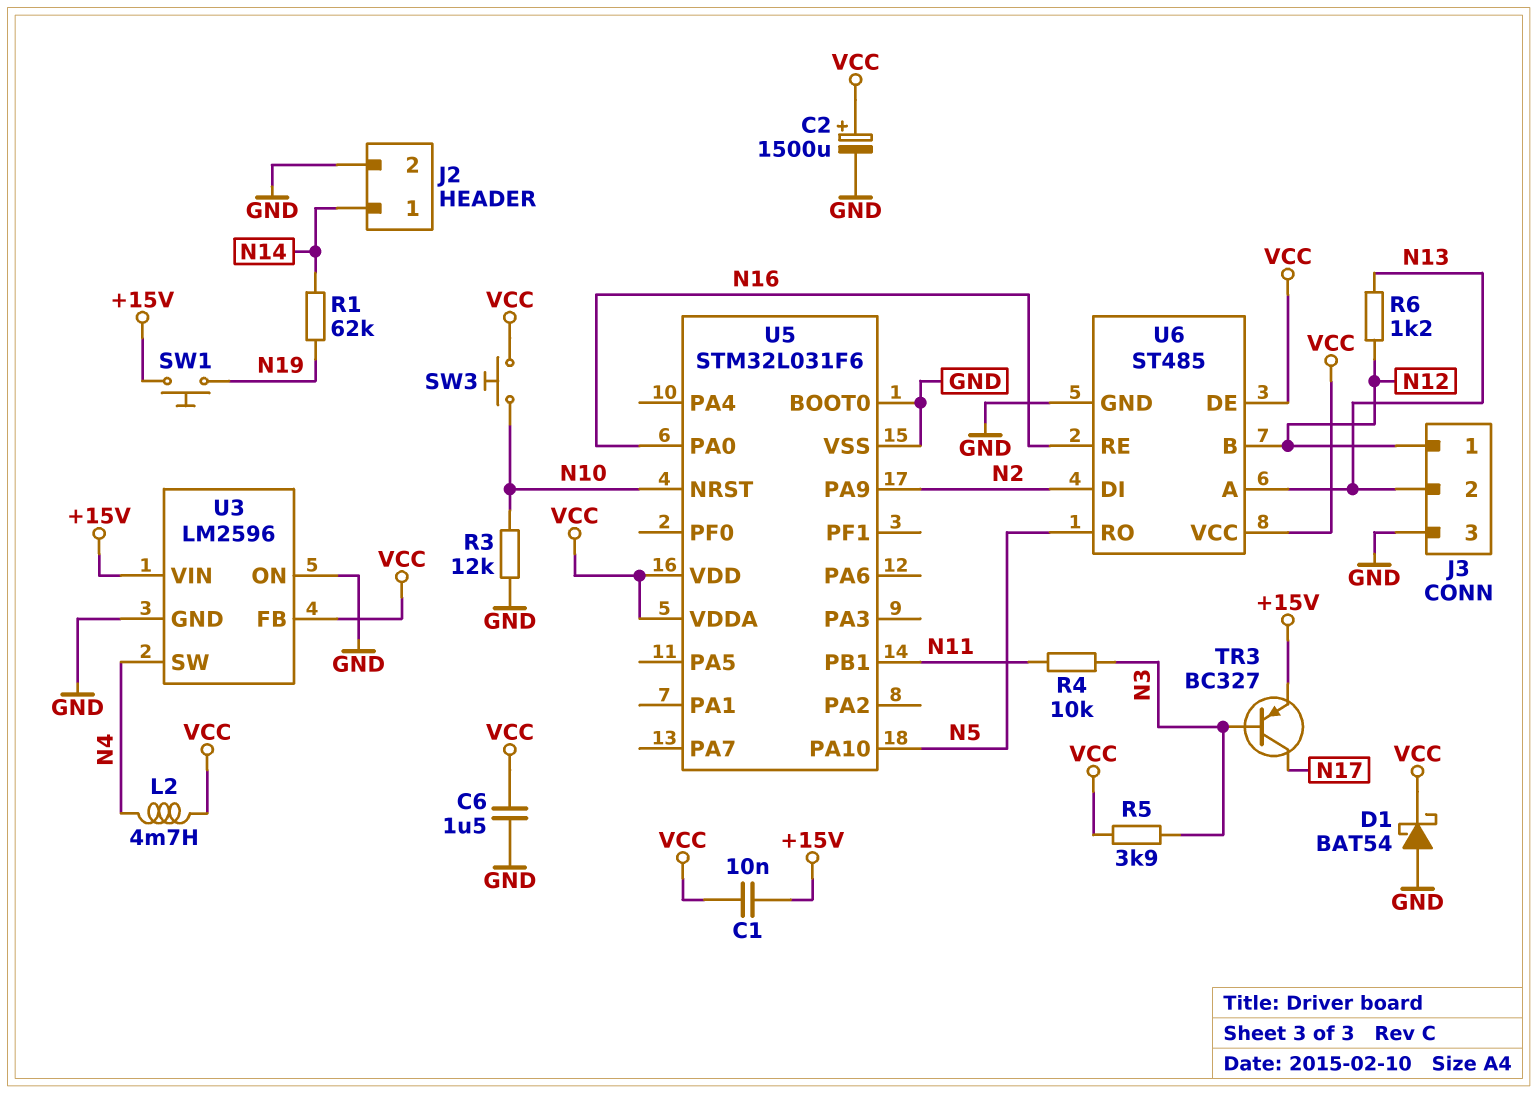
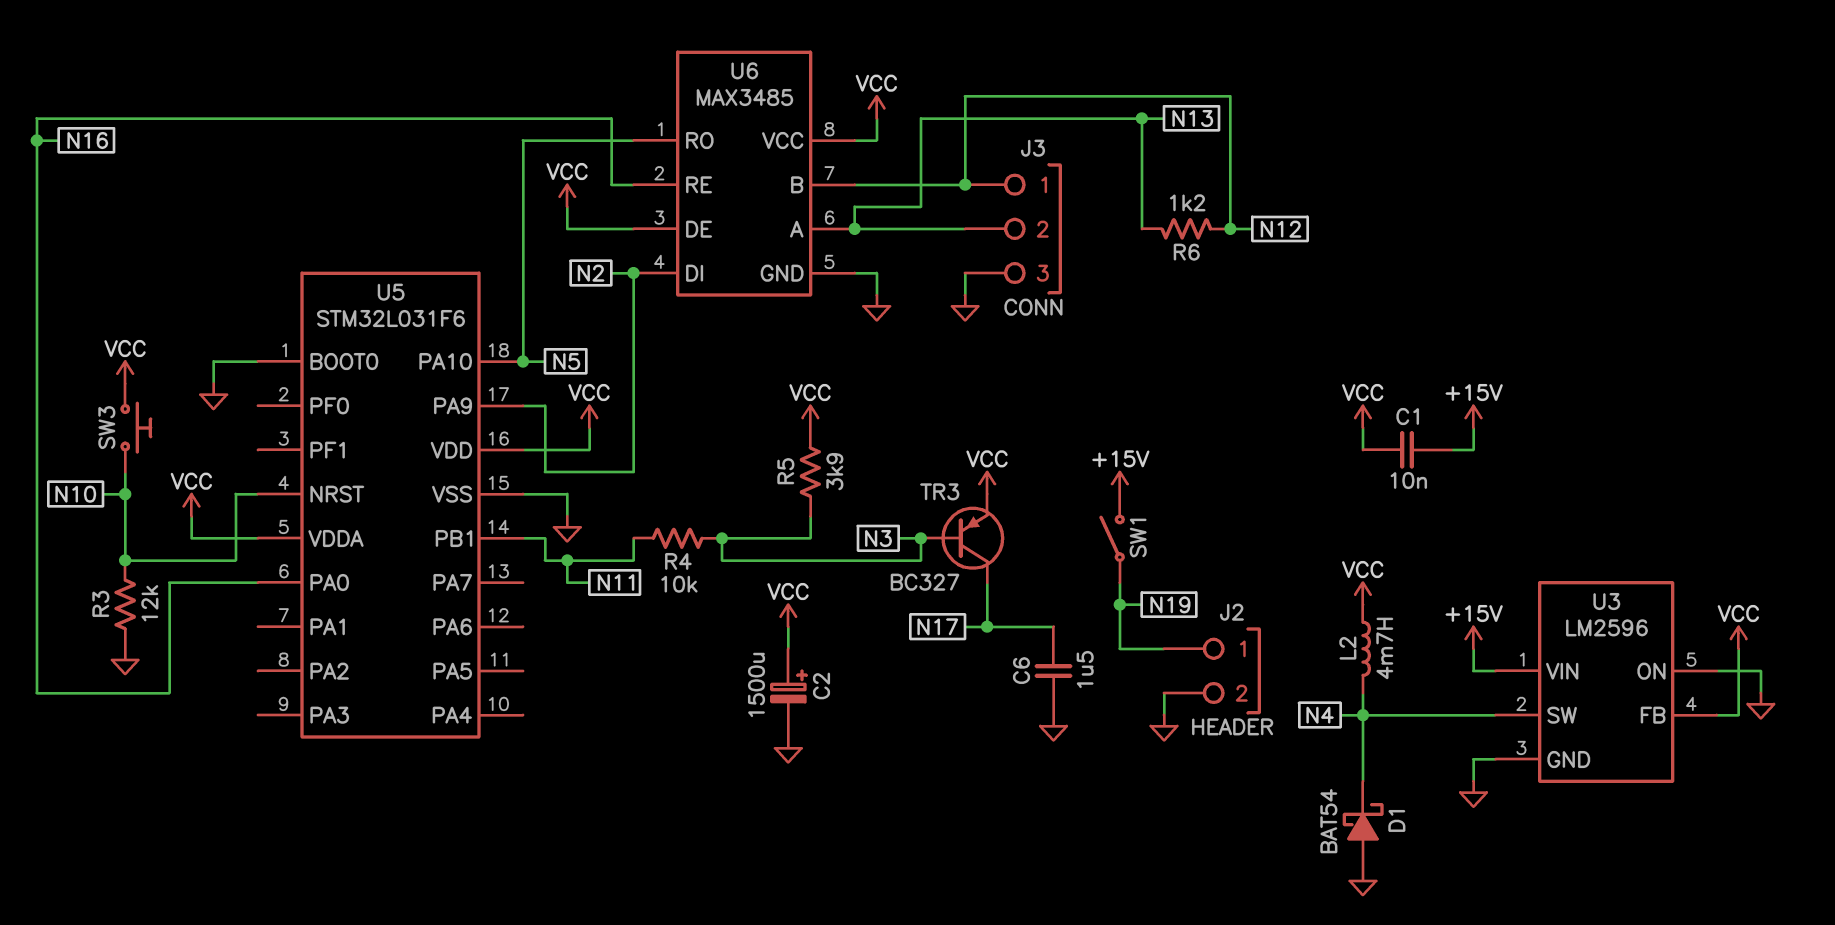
C6: 1.5uF (GND, VCC) -> 1.5uF (GND, N17)
D1: schottky BAT54 (A GND, K VCC) -> schottky BAT54 (A GND, K N4)
J2 pin 1: N14 -> N19
R1: 62k (N14, N19) -> none
SW1: button (+15V, N19) -> switch (+15V, N19)
TR3: PNP BC327 (B N3, C N17, E +15V) -> PNP BC327 (B N3, C N17, E VCC)
U6: ST485 -> MAX3485

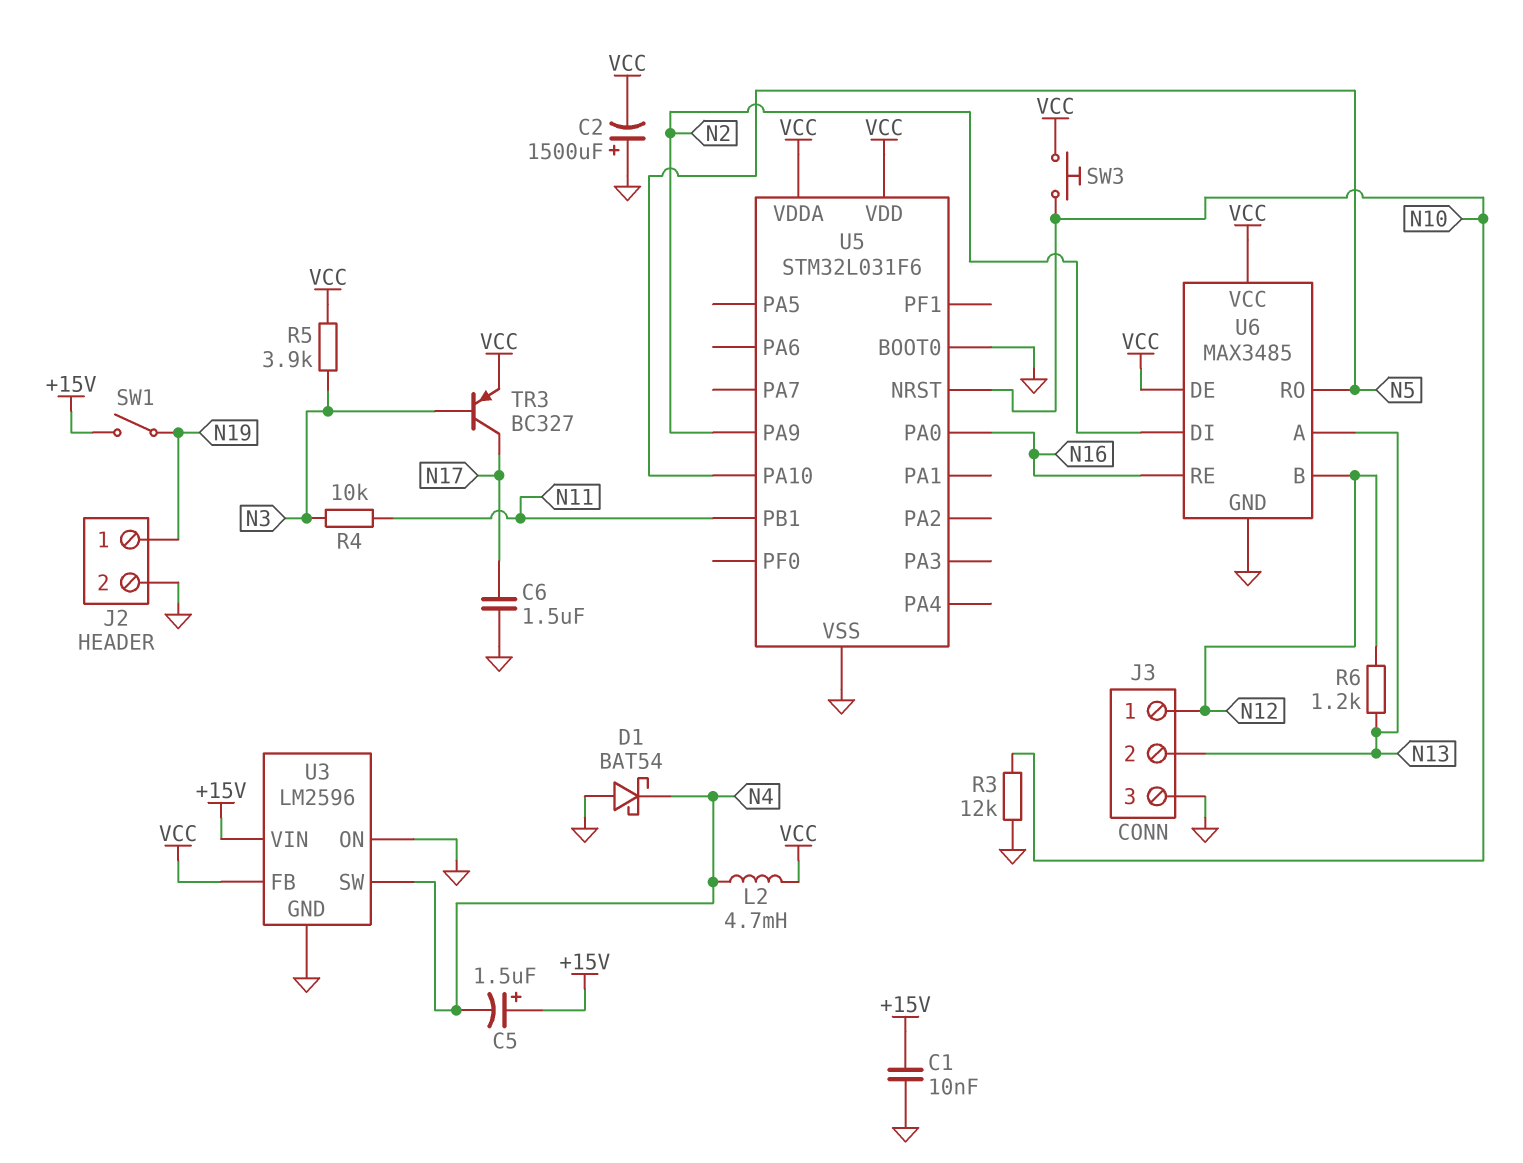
C1: 10nF (+15V, VCC) -> 10nF (+15V, GND)
C2: 1500uF (plus VCC, minus GND) -> 1500uF (plus GND, minus VCC)
C5: none -> 1.5uF (plus +15V, minus N4)

